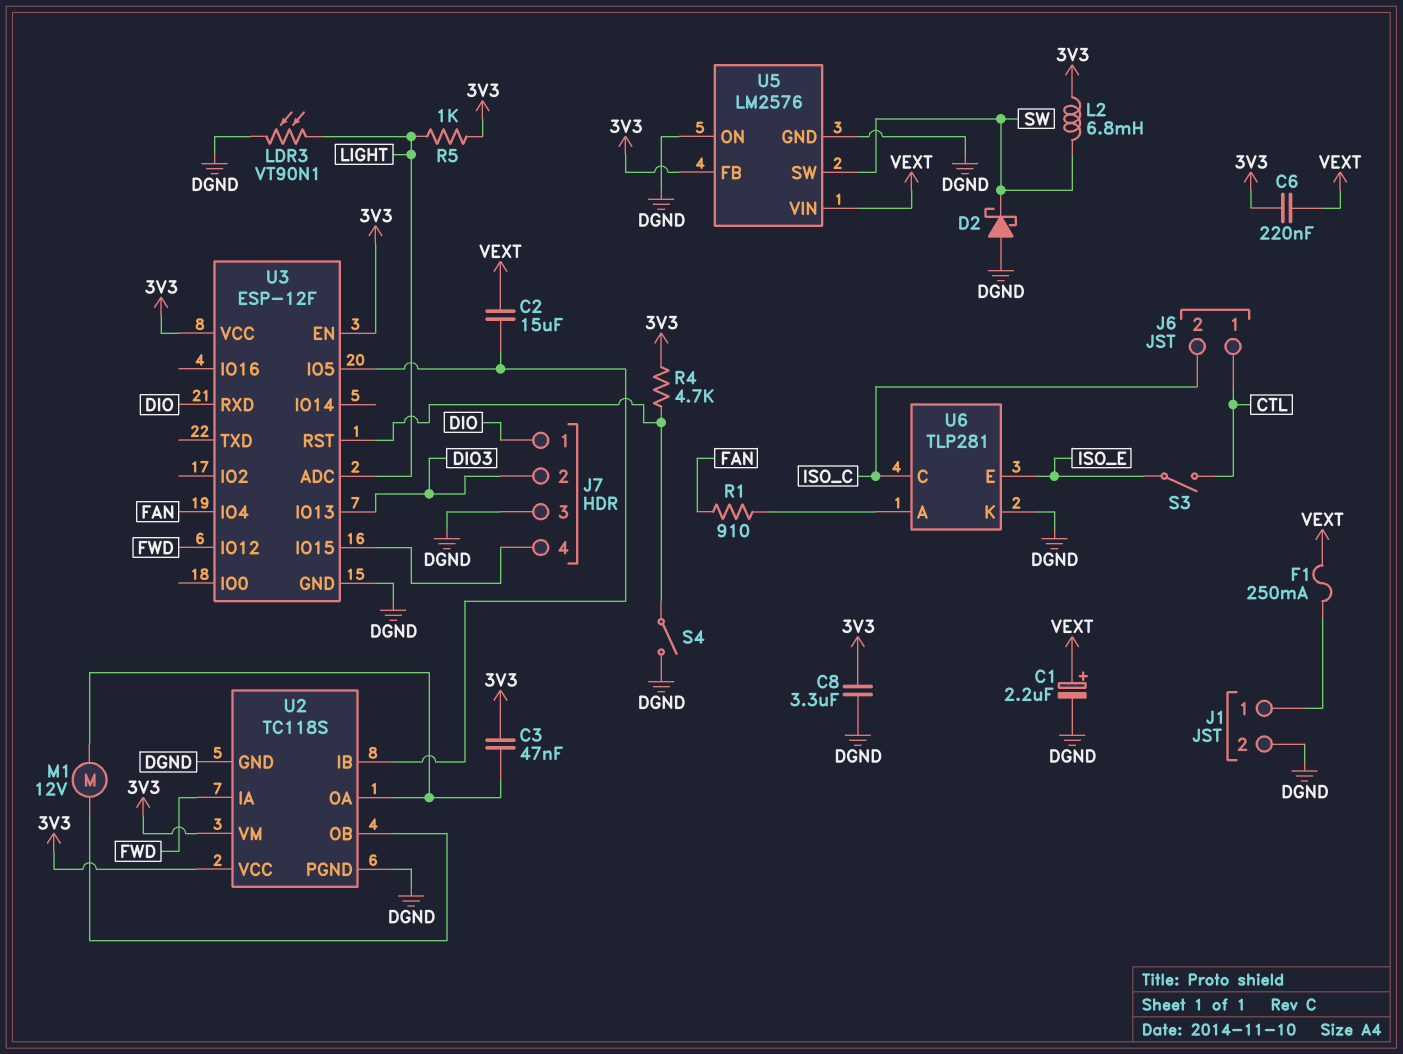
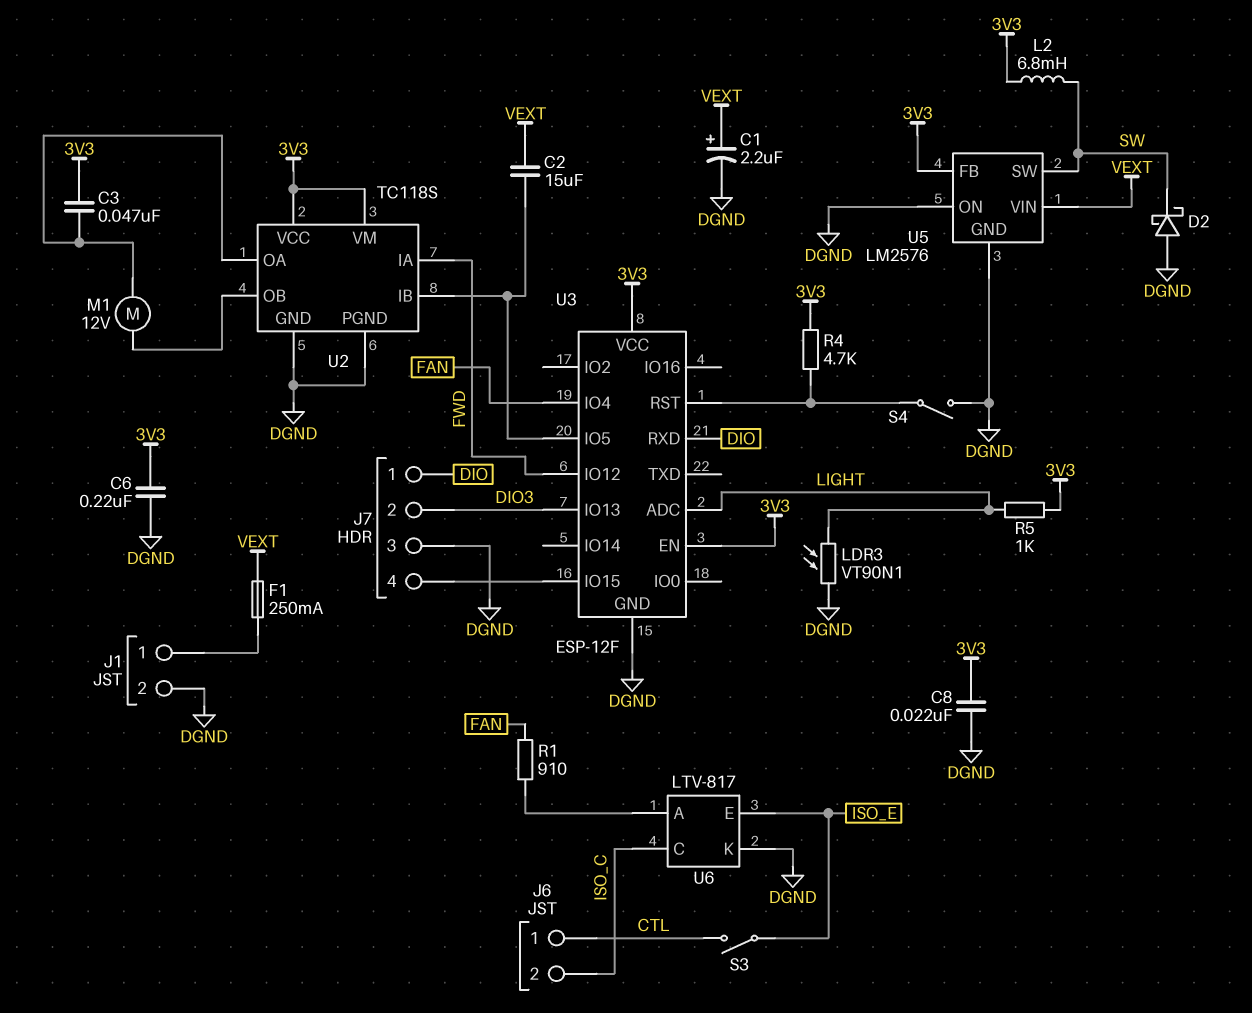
C6: 220nF (3V3, VEXT) -> 220nF (3V3, DGND)
C8: 3.3uF (3V3, DGND) -> 22nF (3V3, DGND)
U6: TLP281 -> LTV-817

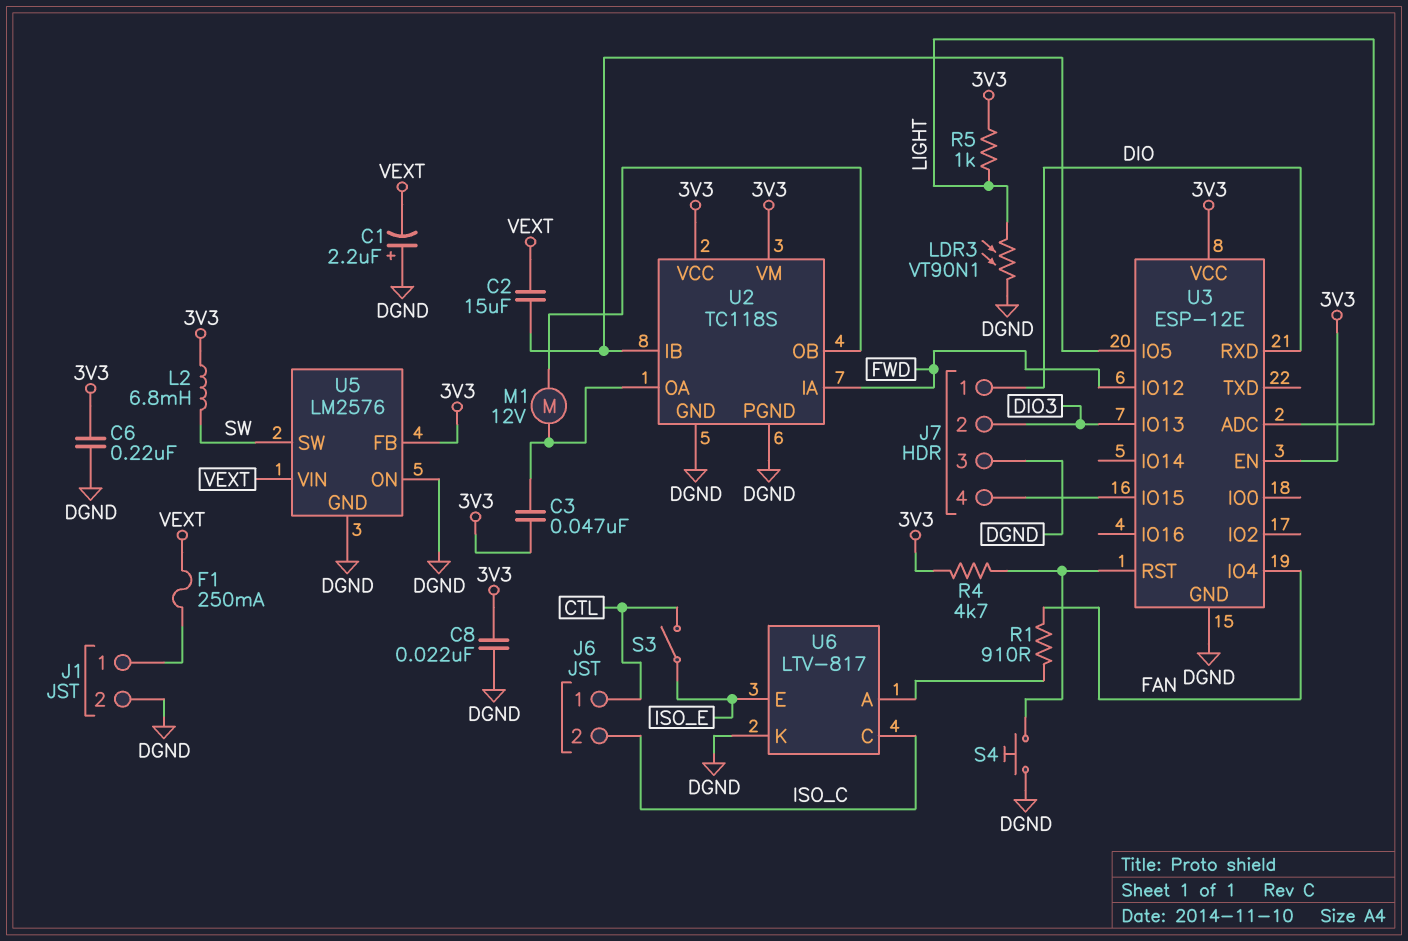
C1: 2.2uF (plus VEXT, minus DGND) -> 2.2uF (plus DGND, minus VEXT)
D2: schottky (A DGND, K SW) -> none
S4: switch (DGND, U3/RST) -> button (DGND, U3/RST)
U3: ESP-12F -> ESP-12E

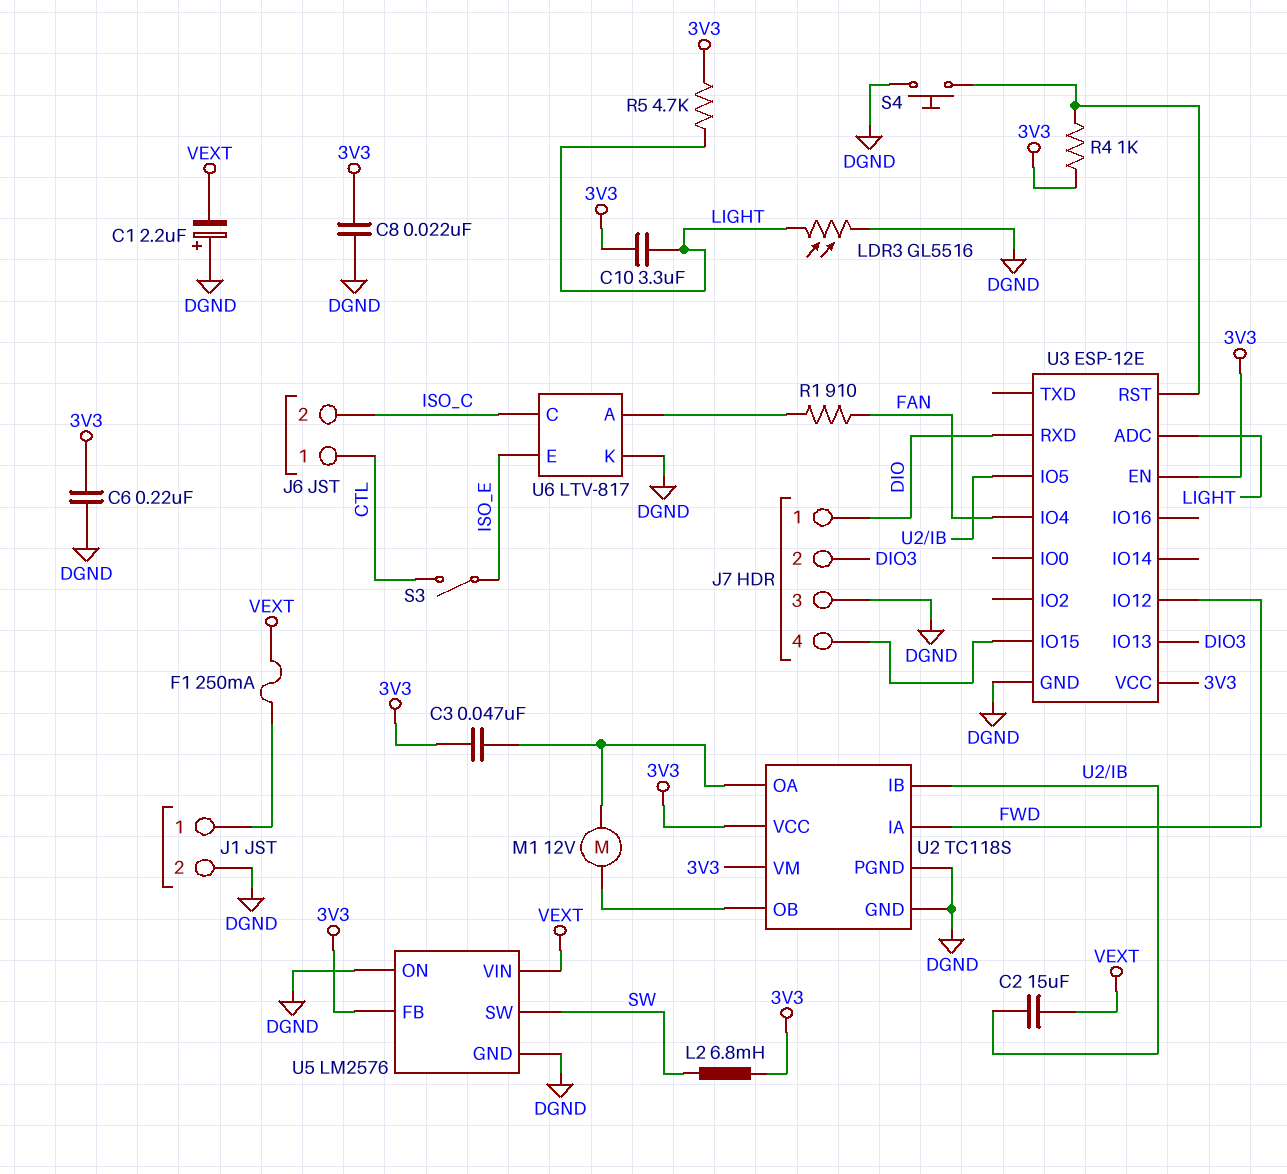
C10: none -> 3.3uF (3V3, LIGHT)
LDR3: VT90N1 (DGND, LIGHT) -> GL5516 (DGND, LIGHT)
R4: 4.7k (3V3, U3/RST) -> 1k (3V3, U3/RST)
R5: 1k (3V3, LIGHT) -> 4.7k (3V3, LIGHT)

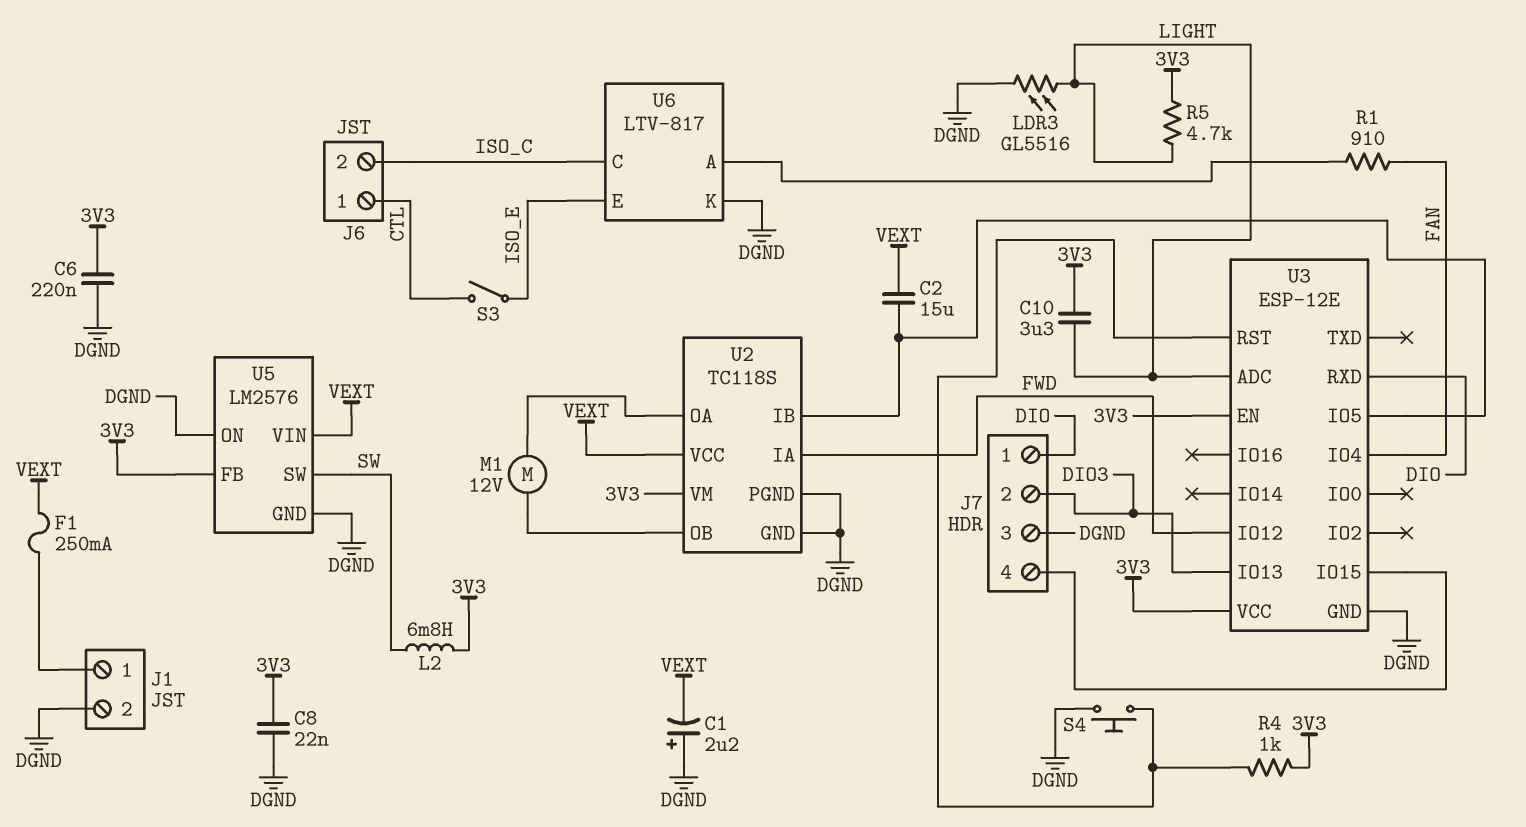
C3: 47nF (3V3, U2/OA) -> none
U2 pin VCC: 3V3 -> VEXT

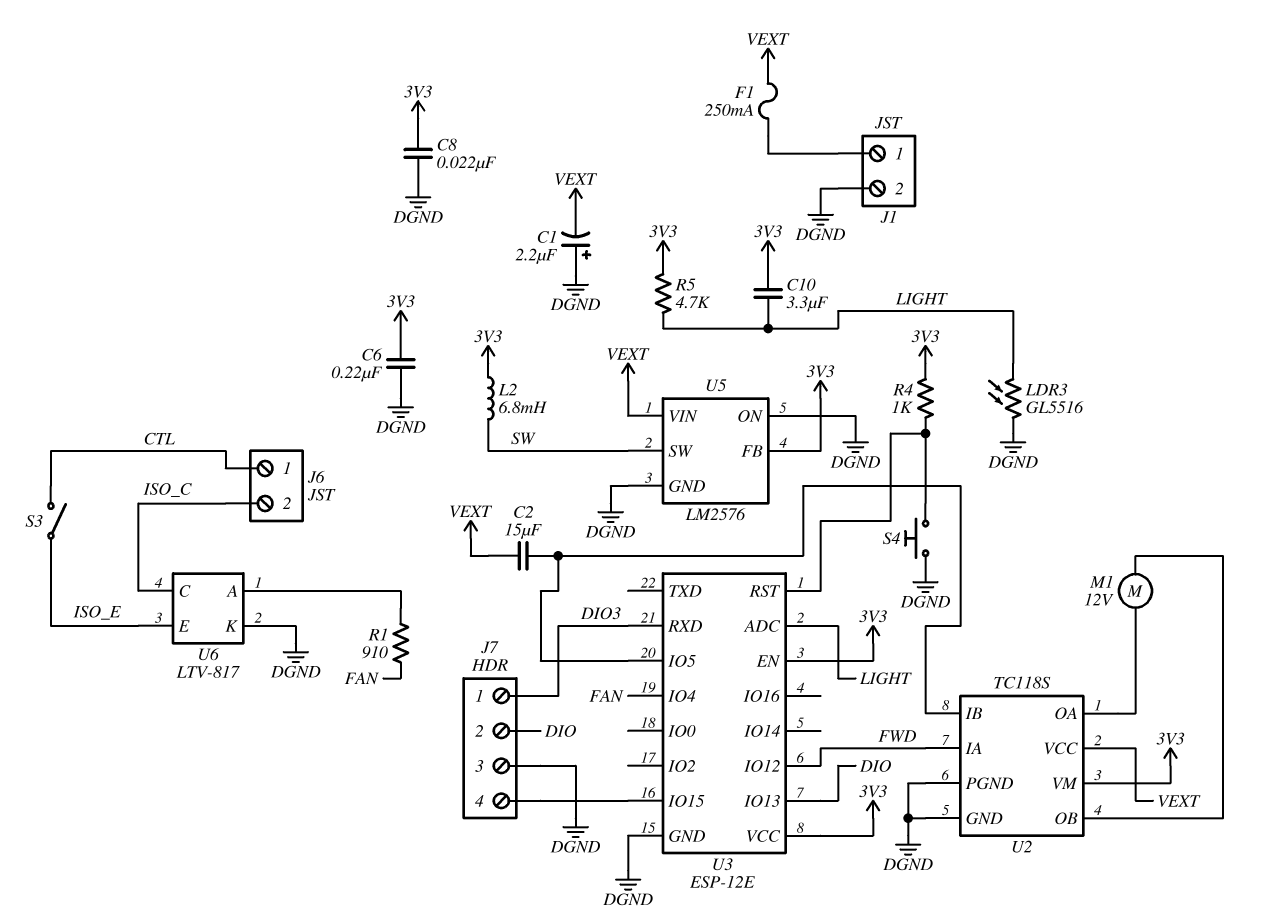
J7 pin 1: DIO -> DIO3
J7 pin 2: DIO3 -> DIO
U3 pin IO13: DIO3 -> DIO
U3 pin RXD: DIO -> DIO3

